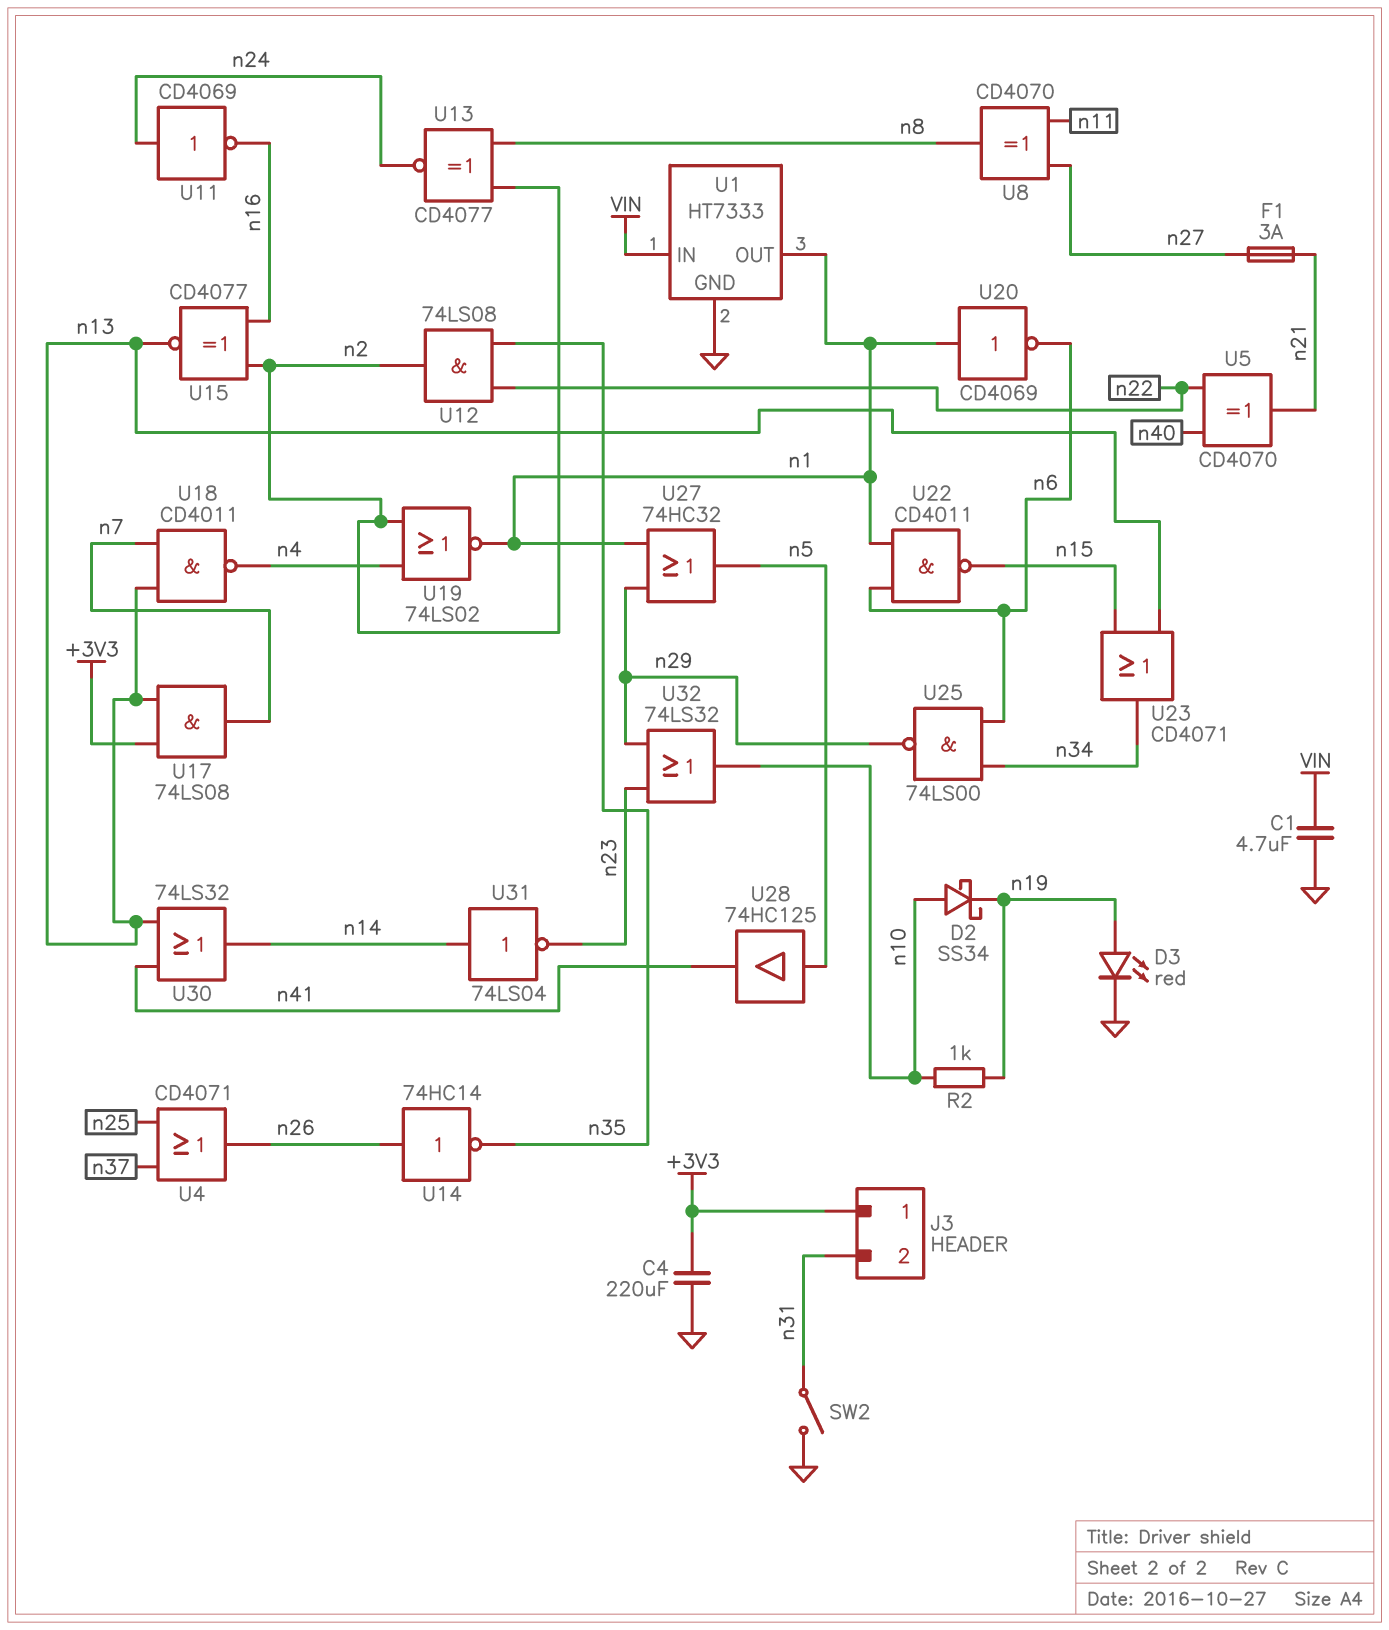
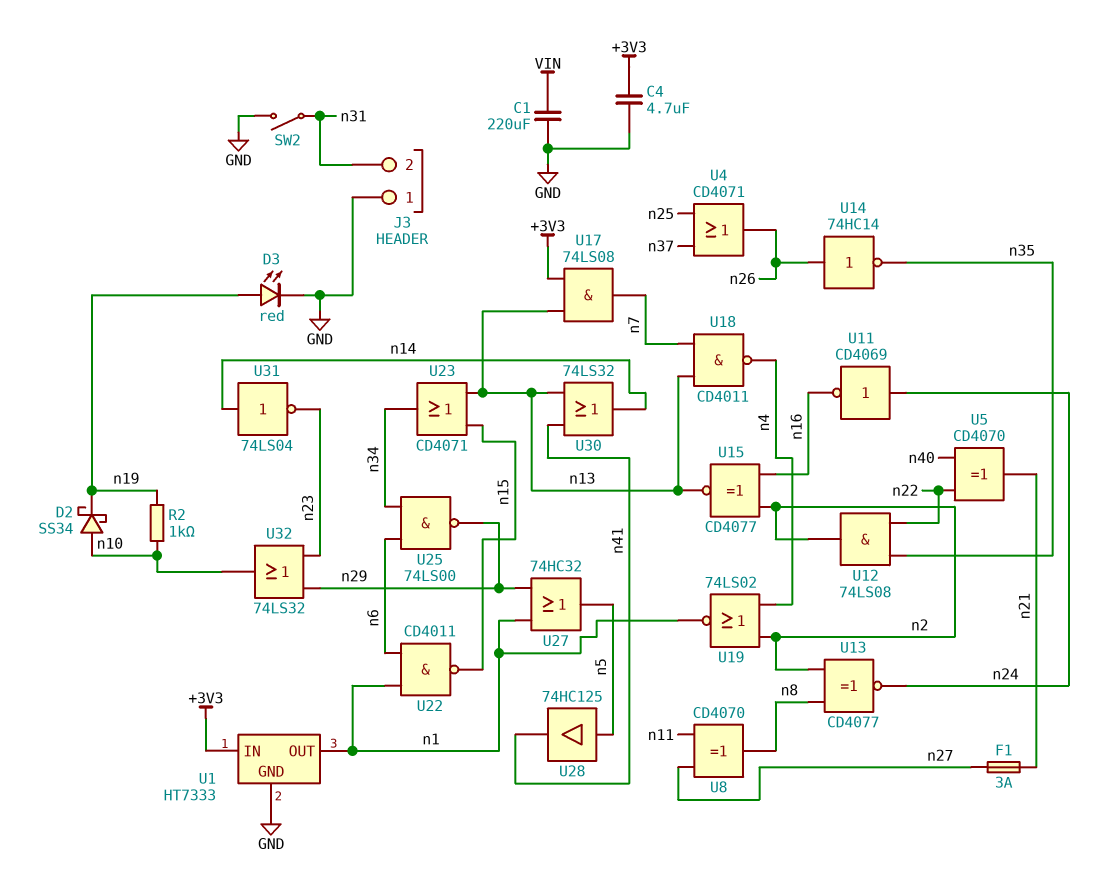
C1: 4.7uF (GND, VIN) -> 220uF (GND, VIN)
C4: 220uF (+3V3, GND) -> 4.7uF (+3V3, GND)
J3 pin 1: +3V3 -> GND
U1 pin IN: VIN -> +3V3
U20: NOT CD4069 (in n1, out n6) -> none

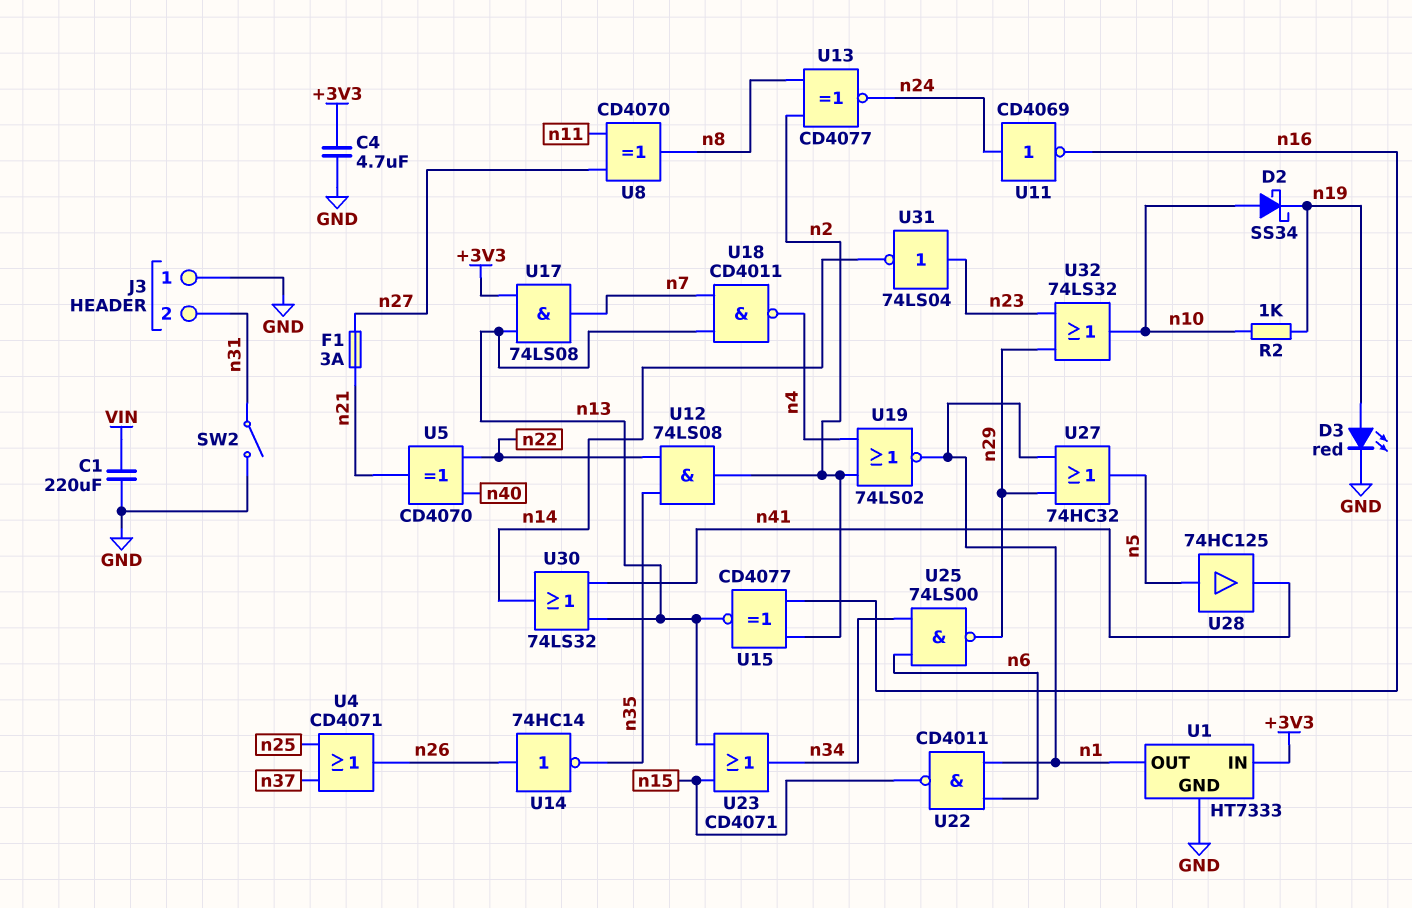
U31: NOT 74LS04 (in n14, out n23) -> NOT 74LS04 (in n23, out n14)

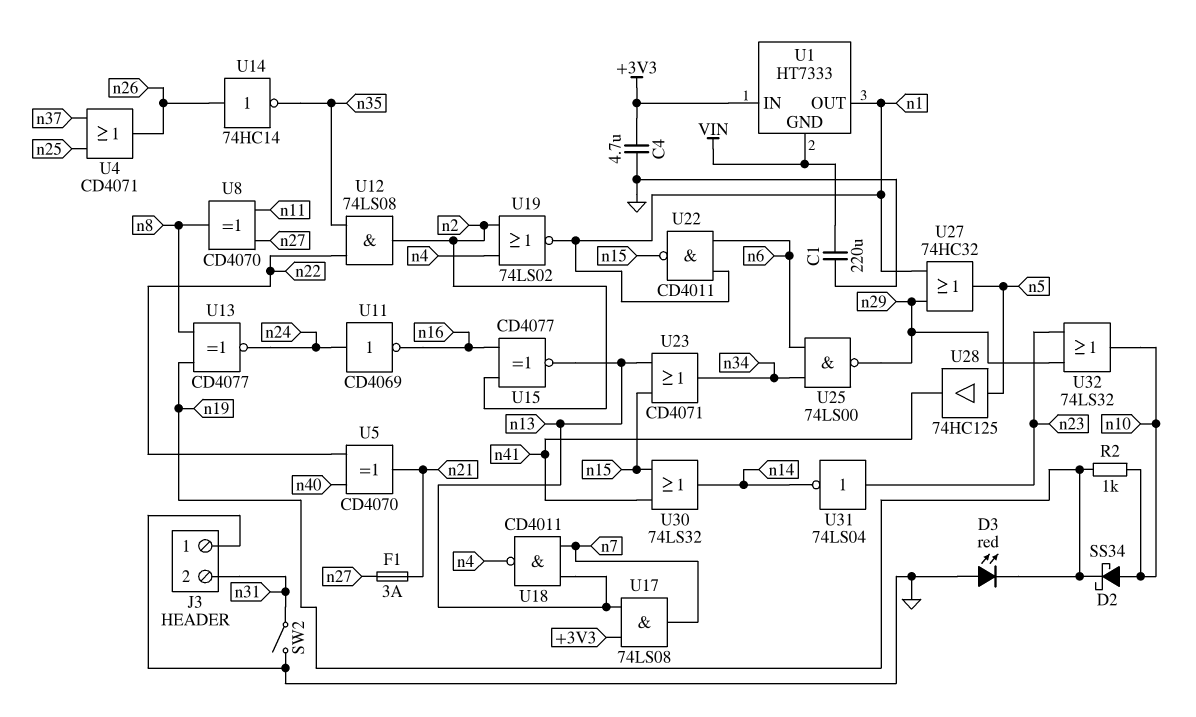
D3: LED red (A n19, K GND) -> LED red (A GND, K n19)
U1 pin GND: GND -> VIN
U13: XNOR CD4077 (in n2, in n8, out n24) -> XNOR CD4077 (in n8, in n19, out n24)
U30: OR 74LS32 (in n13, in n41, out n14) -> OR 74LS32 (in n15, in n41, out n14)

